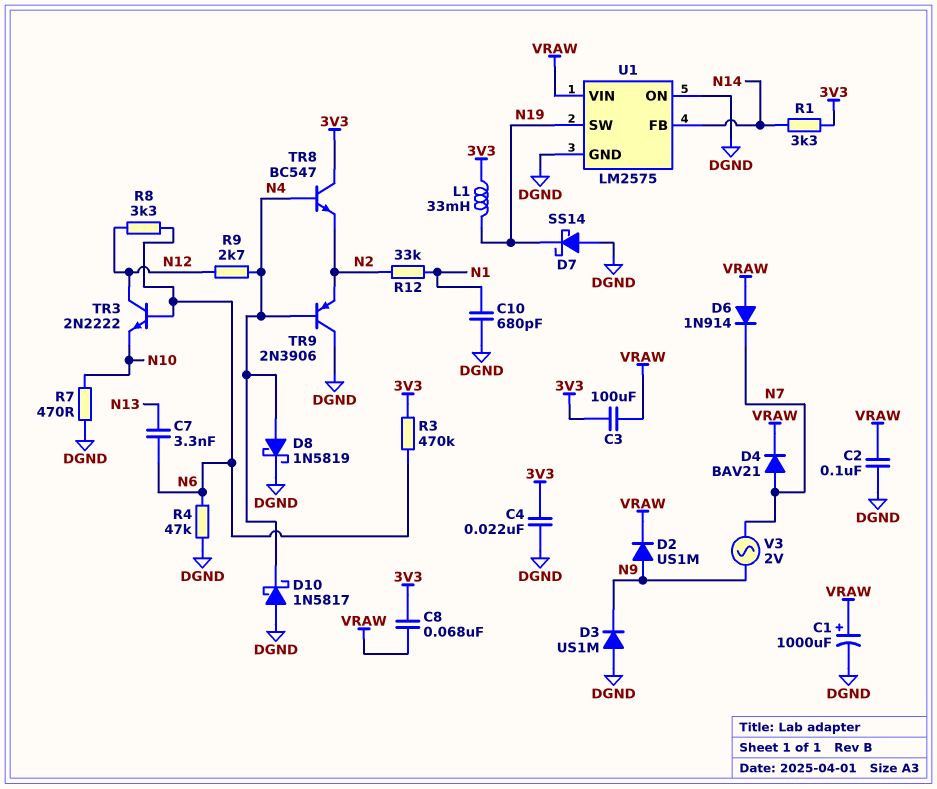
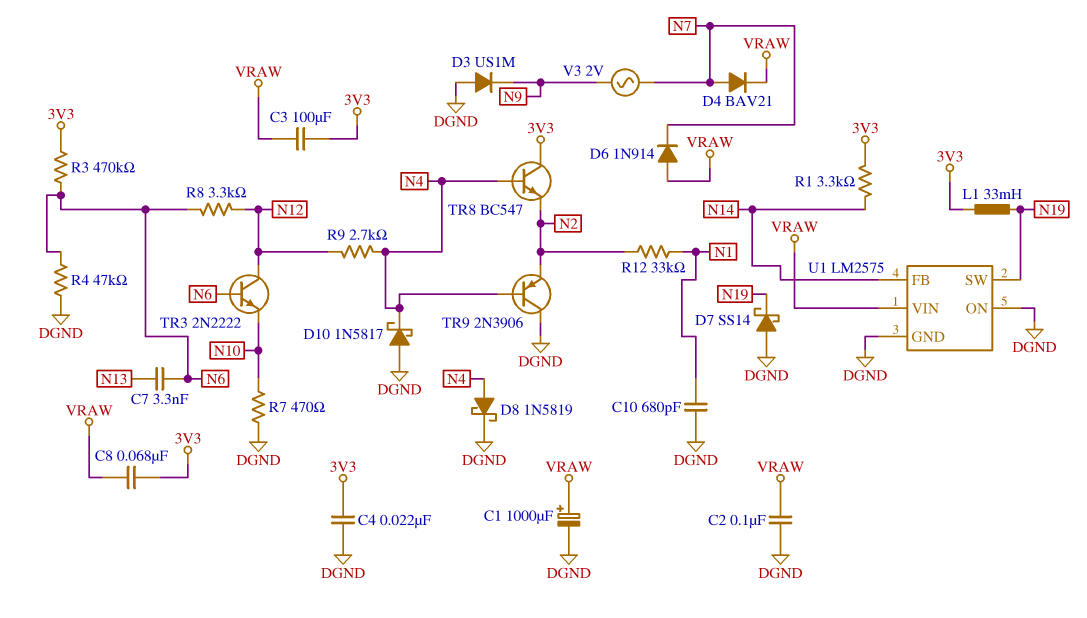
D2: diode US1M (A N9, K VRAW) -> none

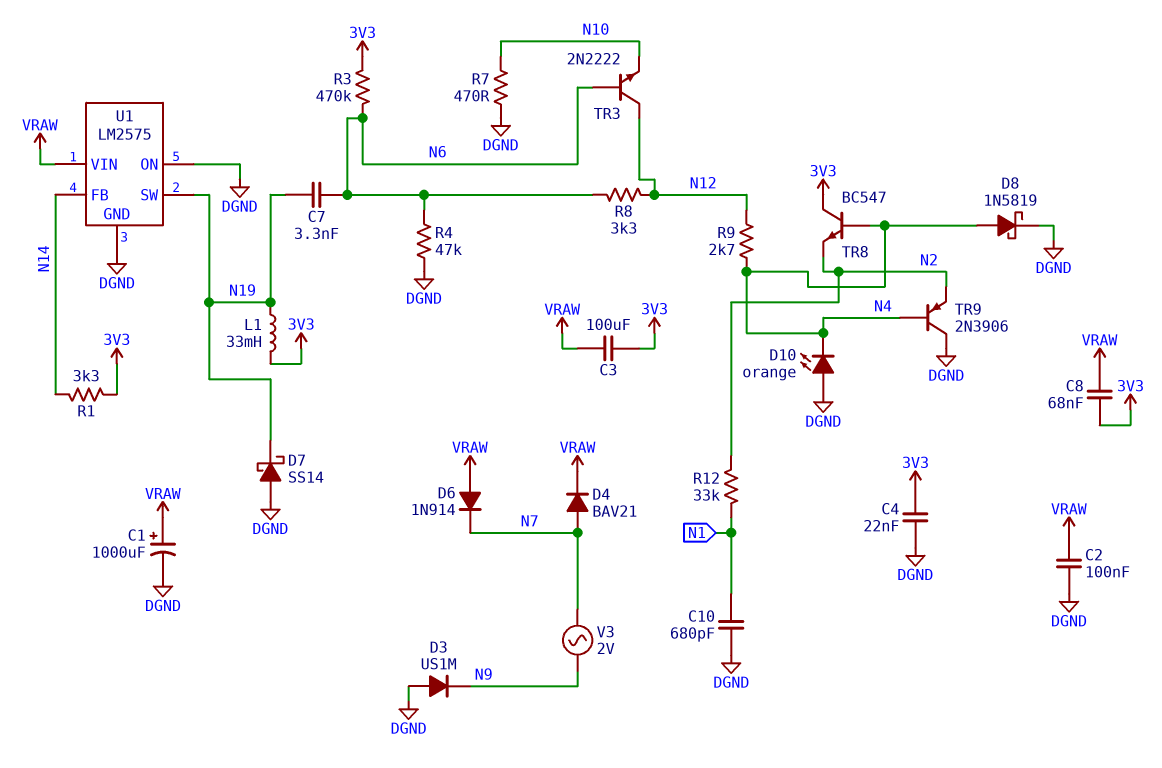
C7: 3.3nF (N6, N13) -> 3.3nF (N6, N19)
D10: schottky 1N5817 (A DGND, K N4) -> LED orange (A DGND, K N4)

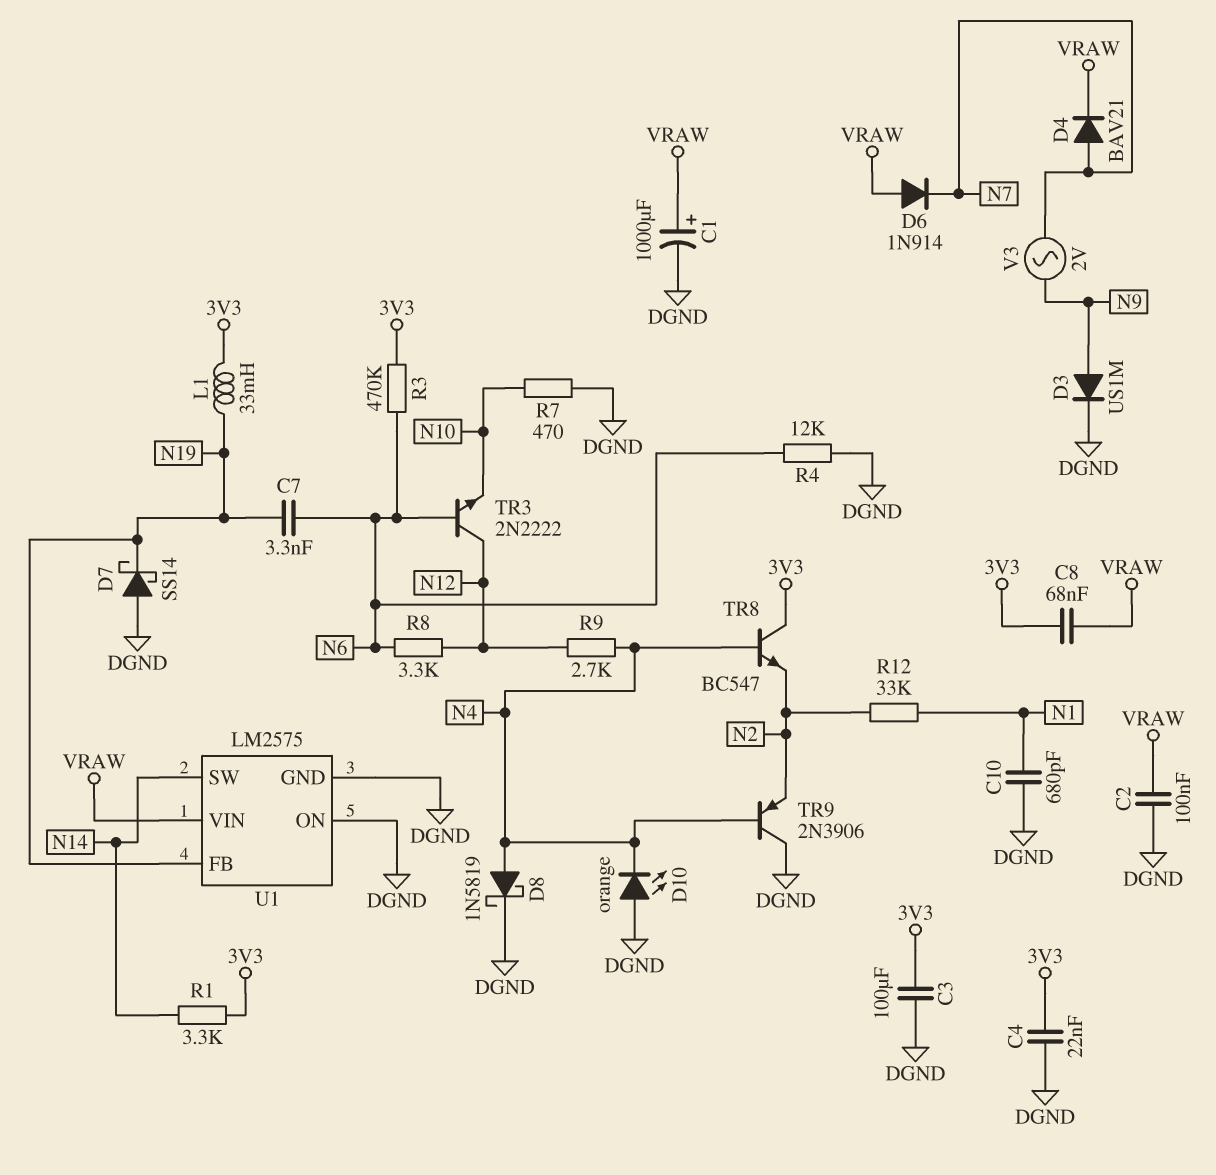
C3: 100uF (3V3, VRAW) -> 100uF (3V3, DGND)
D3: diode US1M (A DGND, K N9) -> diode US1M (A N9, K DGND)
R4: 47k (DGND, N6) -> 12k (DGND, N6)
U1 pin FB: N14 -> N19
U1 pin SW: N19 -> N14

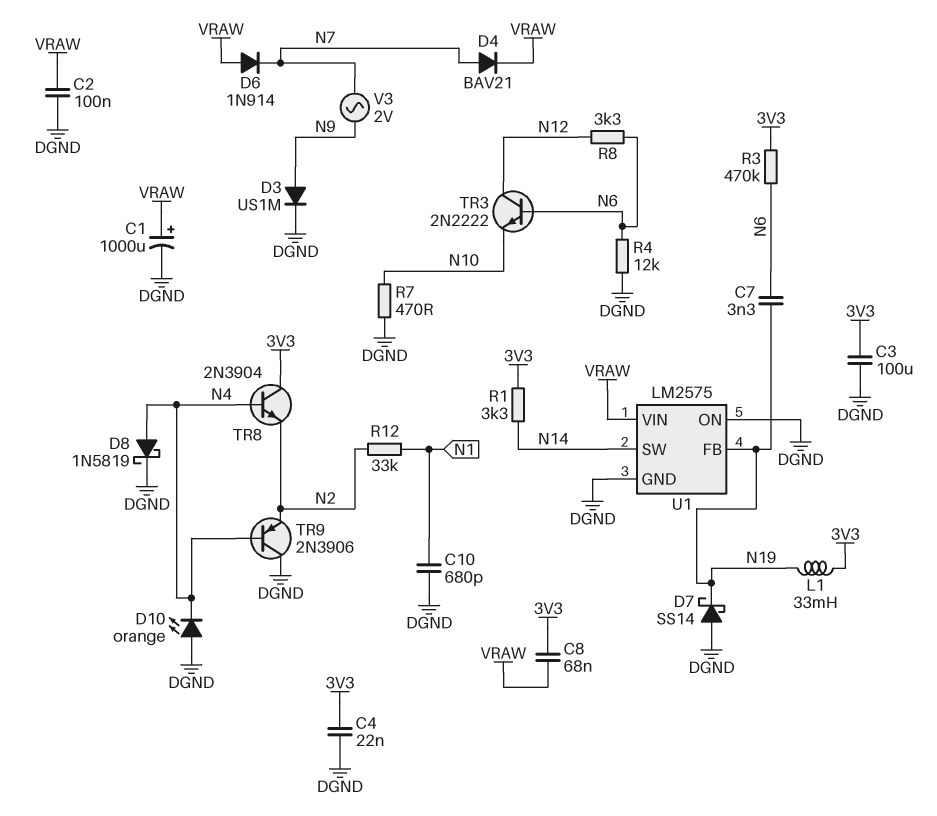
R9: 2.7k (N4, N12) -> none
TR8: NPN BC547 (B N4, C 3V3, E N2) -> NPN 2N3904 (B N4, C 3V3, E N2)

